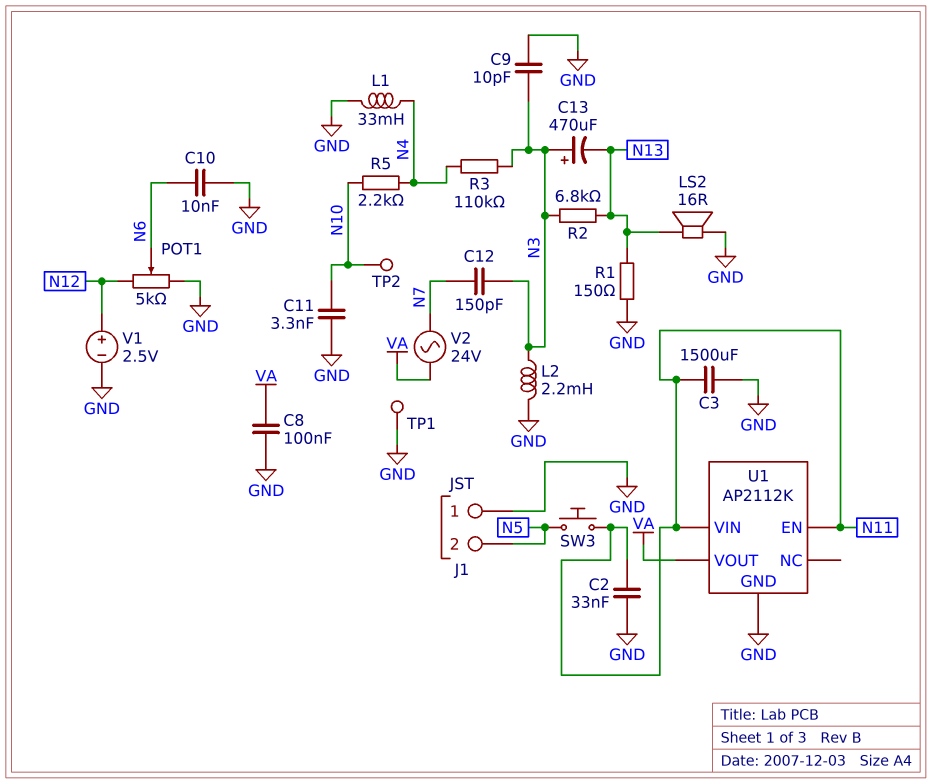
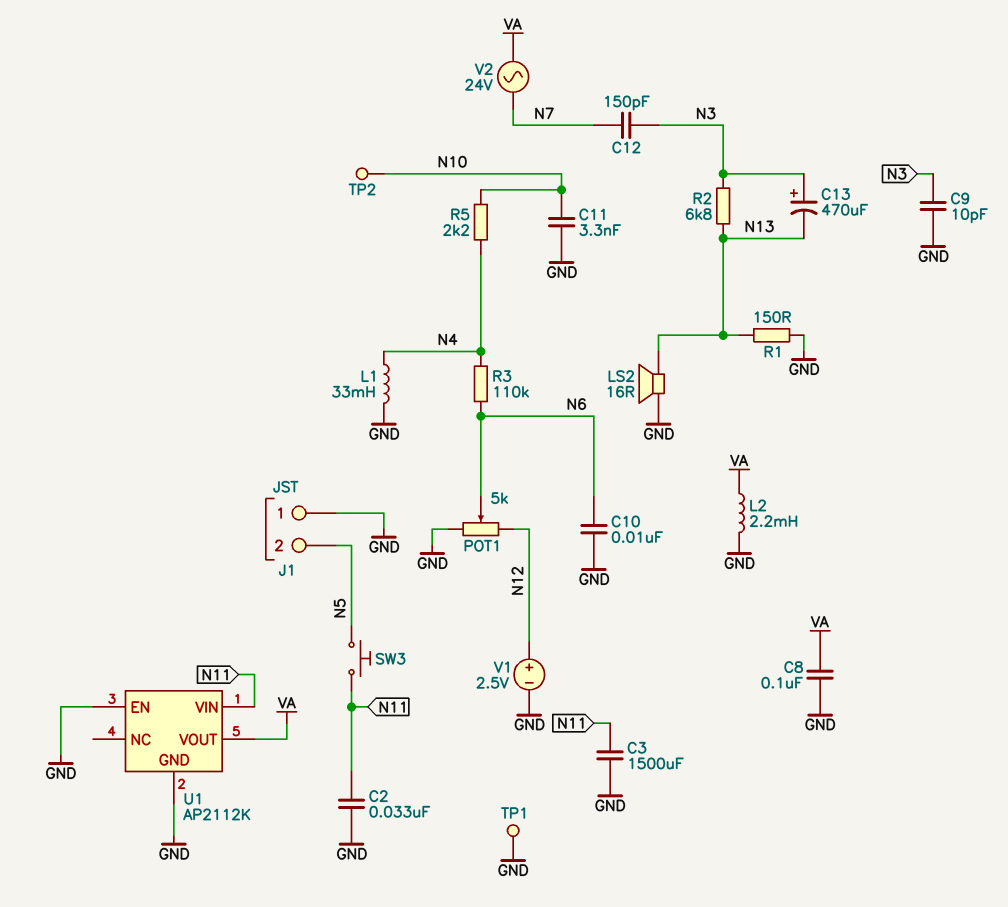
L2: 2.2mH (GND, N3) -> 2.2mH (GND, VA)
R3: 110k (N3, N4) -> 110k (N4, N6)
U1 pin EN: N11 -> GND

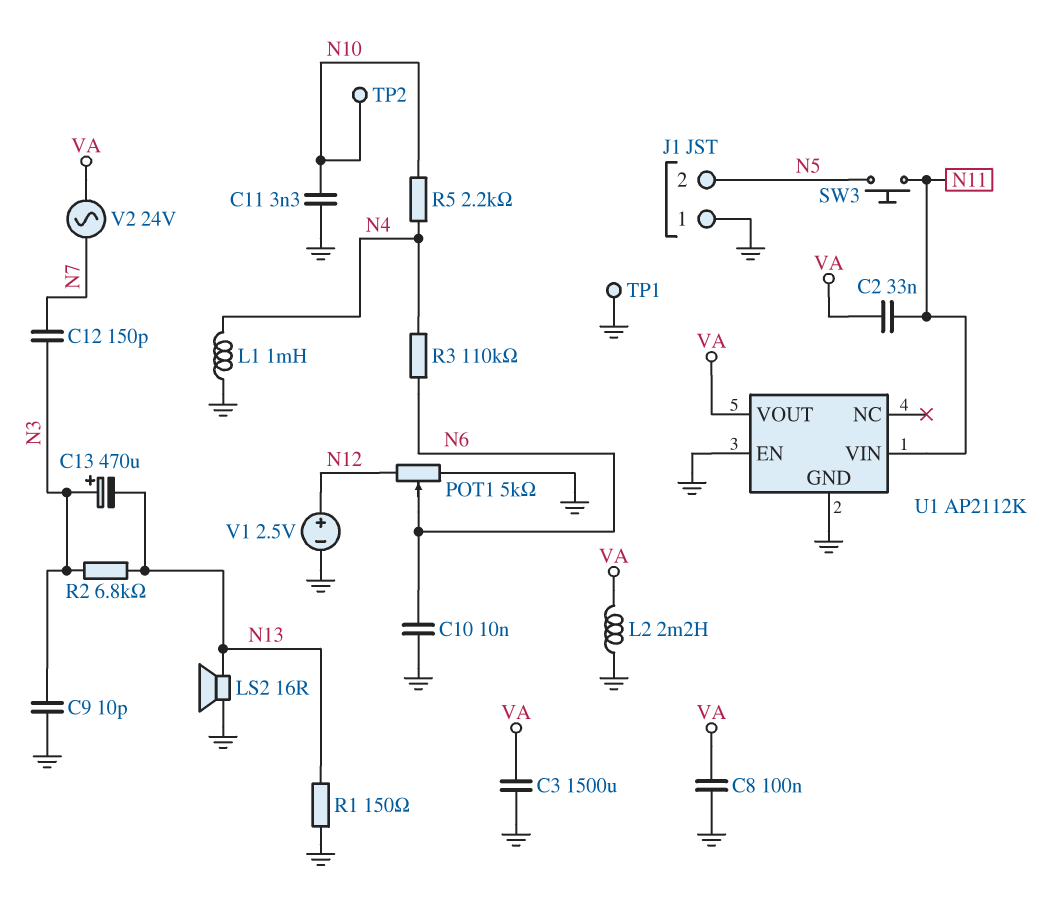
C2: 33nF (GND, N11) -> 33nF (N11, VA)
C3: 1500uF (GND, N11) -> 1500uF (GND, VA)
L1: 33mH (GND, N4) -> 1mH (GND, N4)

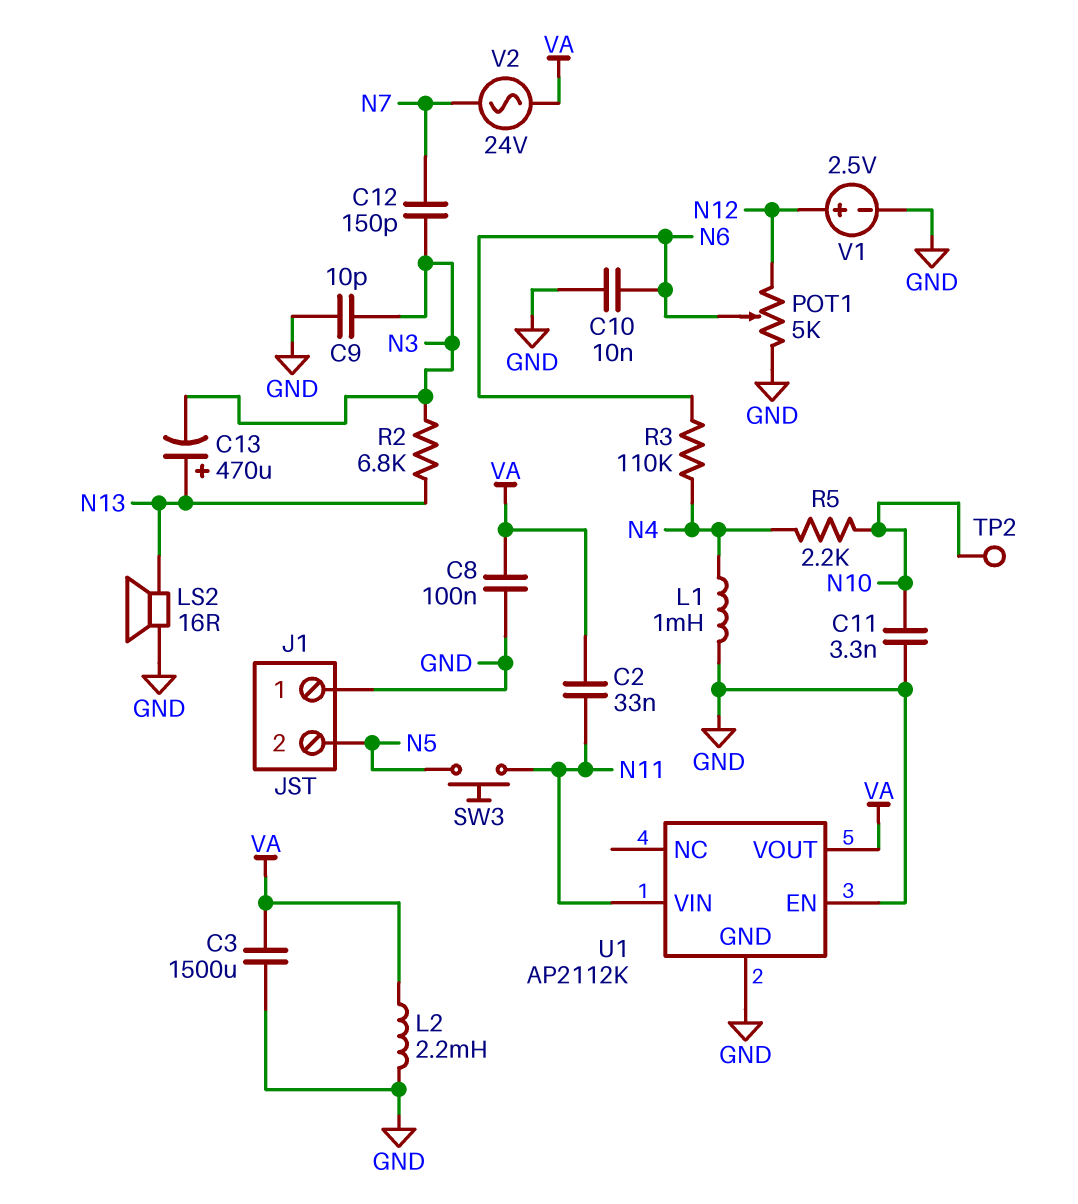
C13: 470uF (plus N3, minus N13) -> 470uF (plus N13, minus N3)
R1: 150 (GND, N13) -> none
TP1: test point (GND) -> none

